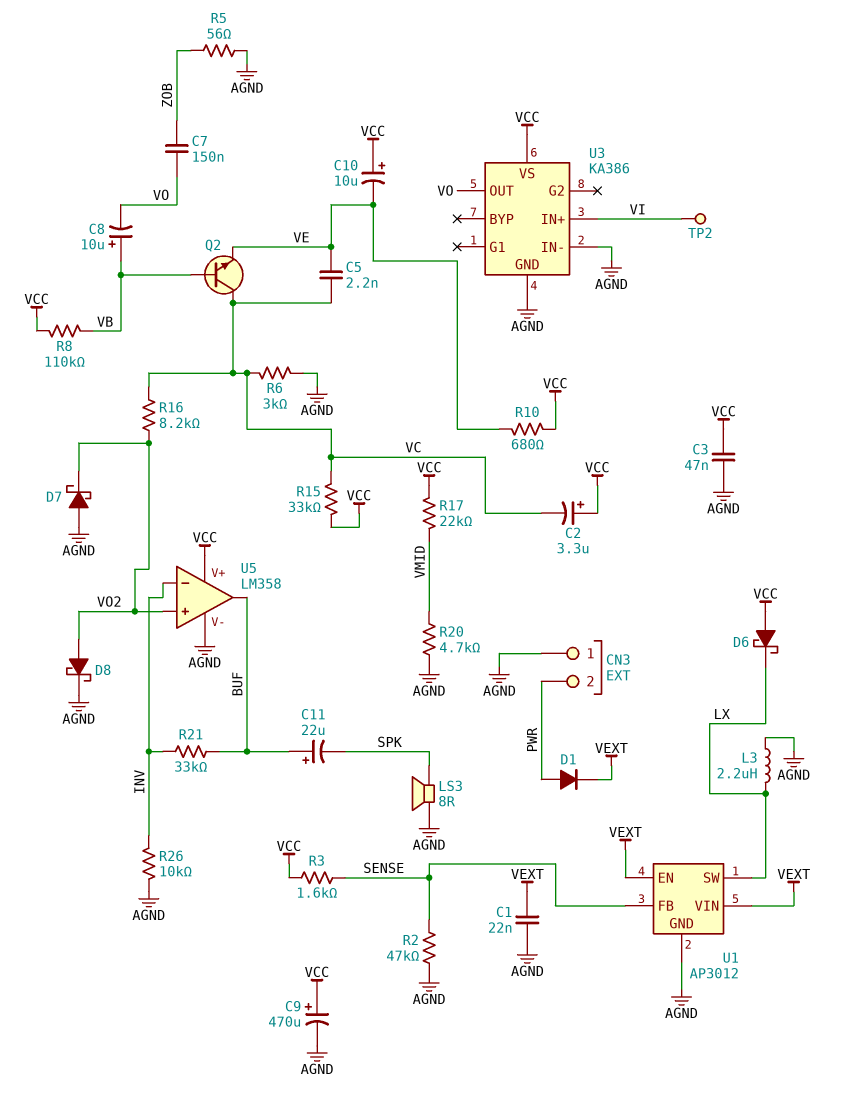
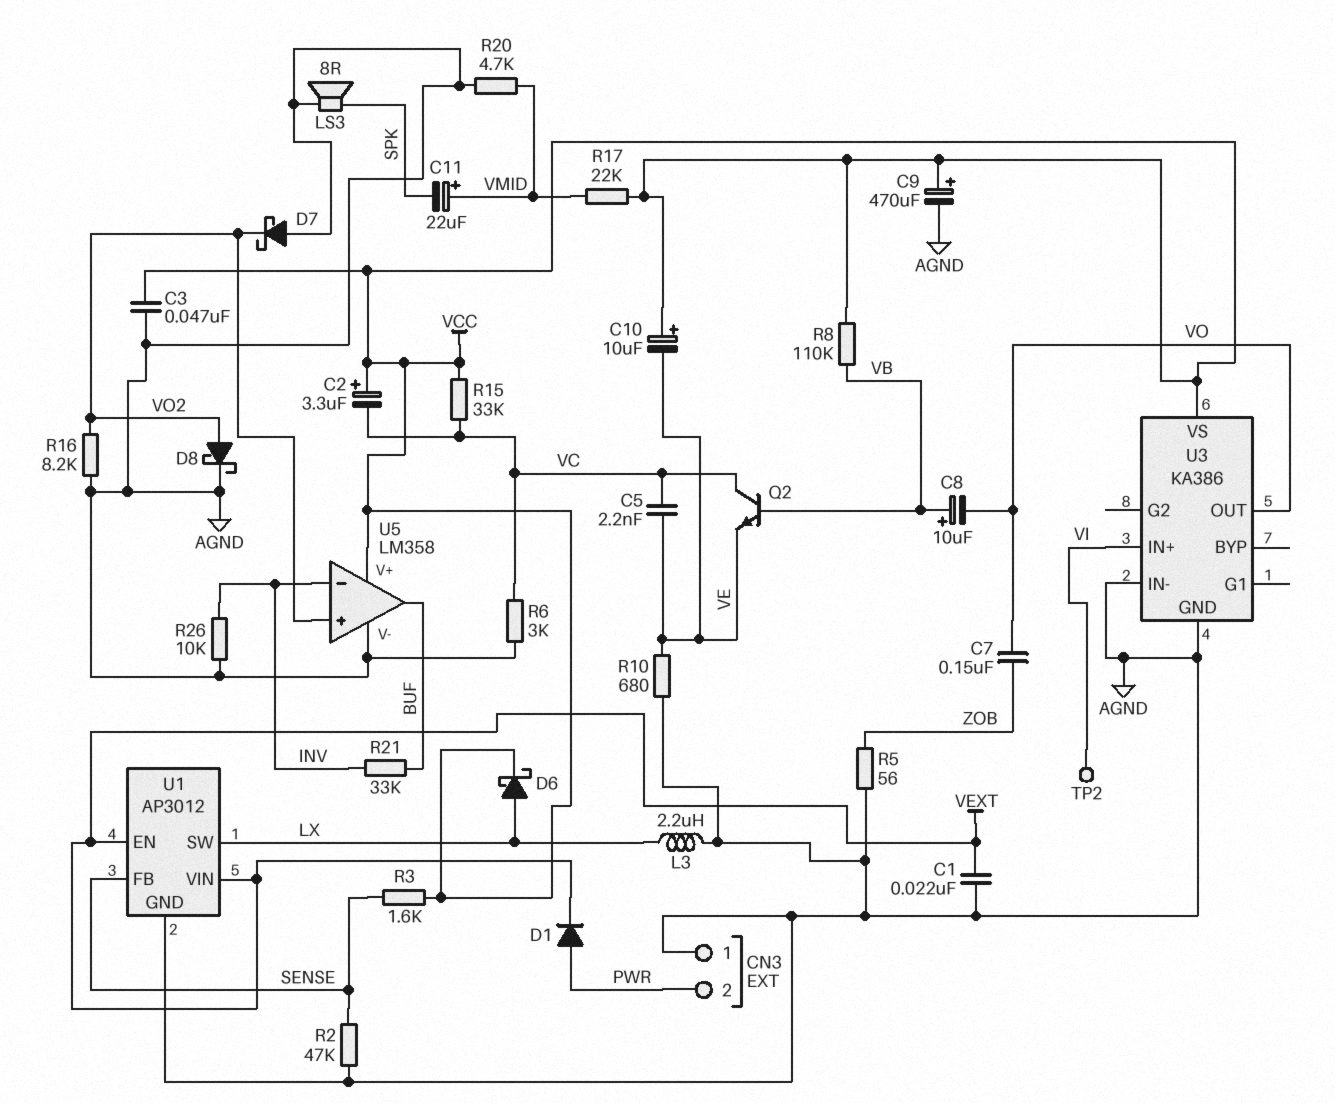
C11: 22uF (plus BUF, minus SPK) -> 22uF (plus VMID, minus SPK)
D6: schottky (A VCC, K LX) -> schottky (A LX, K VCC)
R10: 680 (VCC, VE) -> 680 (AGND, VE)
R16: 8.2k (VC, VO2) -> 8.2k (AGND, VO2)

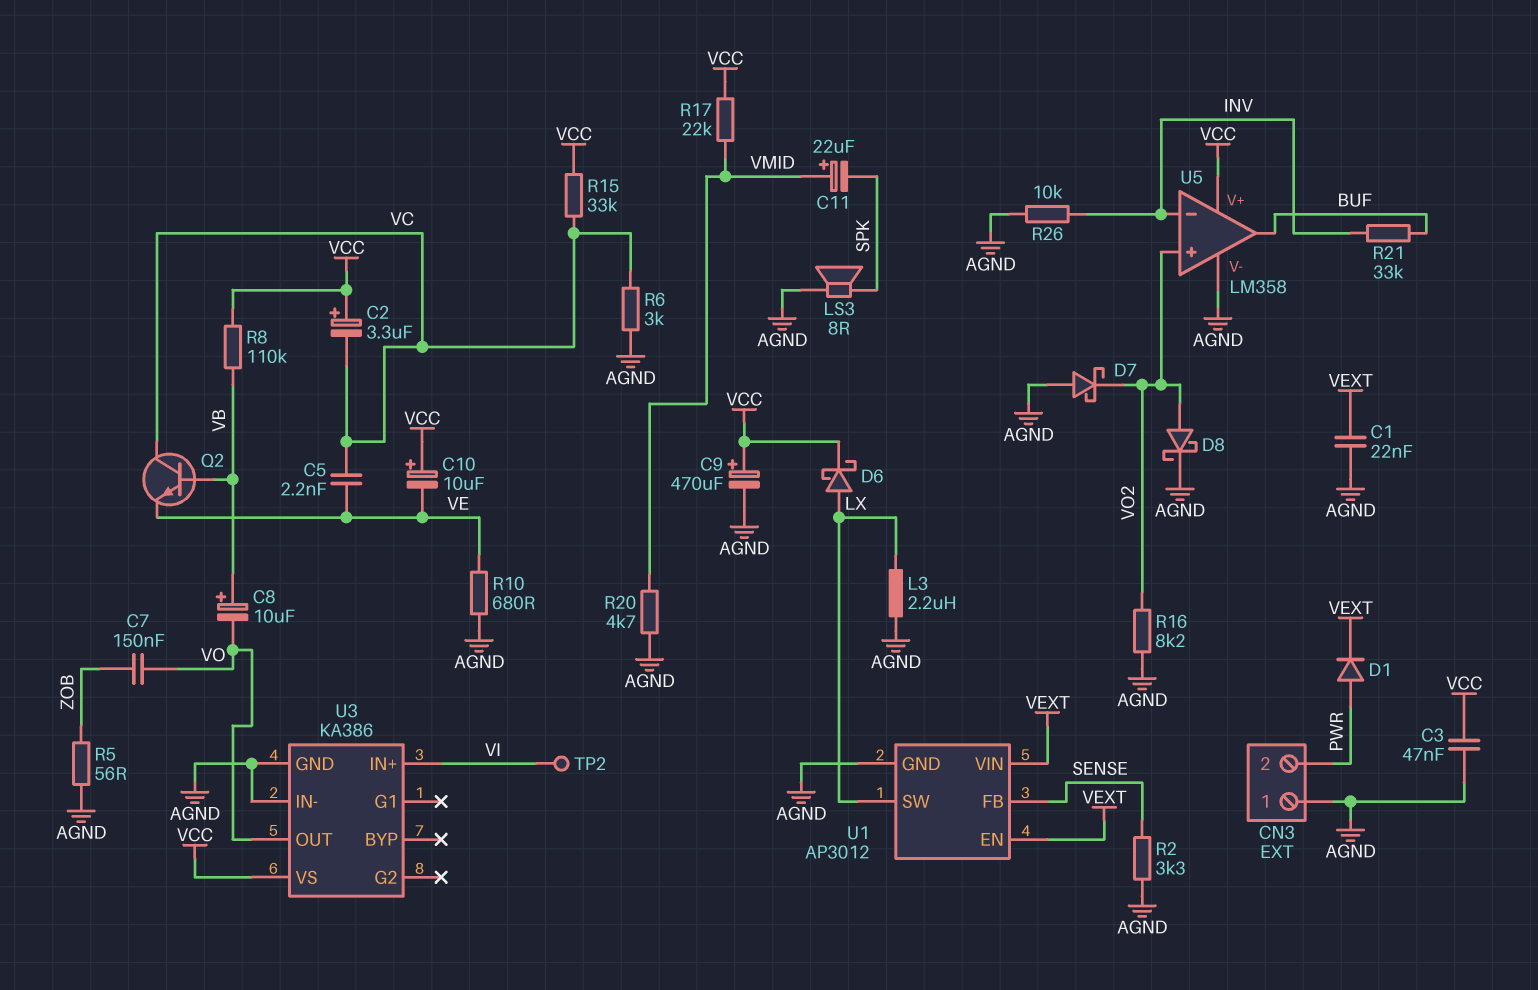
R2: 47k (AGND, SENSE) -> 3.3k (AGND, SENSE)
R3: 1.6k (SENSE, VCC) -> none

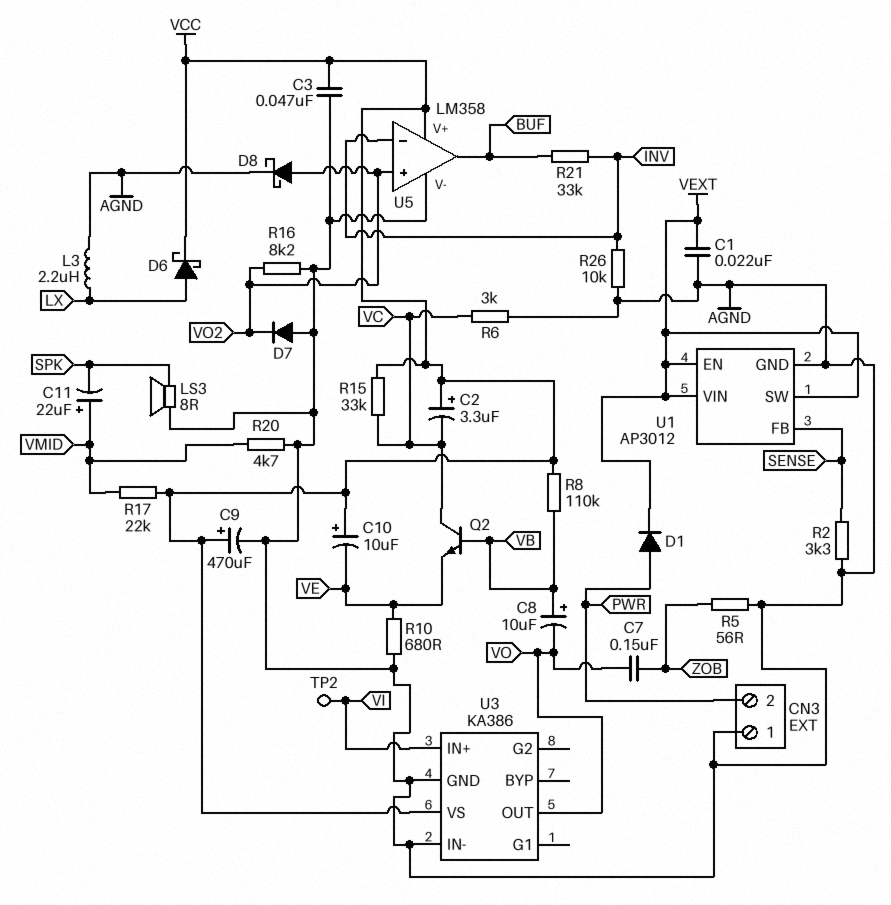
C5: 2.2nF (VC, VE) -> none
D7: schottky (A AGND, K VO2) -> diode (A AGND, K VO2)
U1 pin SW: LX -> VEXT

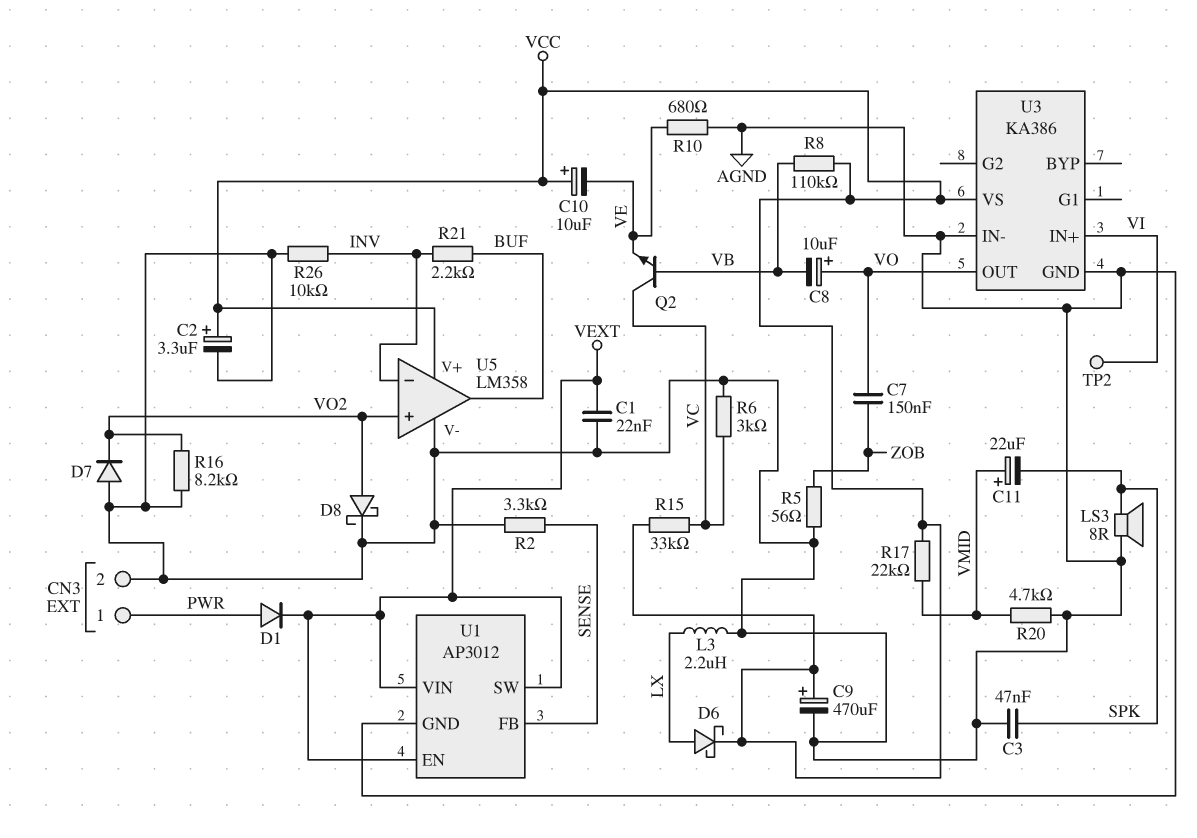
C2: 3.3uF (plus VCC, minus VC) -> 3.3uF (plus VCC, minus AGND)
C3: 47nF (AGND, VCC) -> 47nF (AGND, SPK)
C8: 10uF (plus VB, minus VO) -> 10uF (plus VO, minus VB)
CN3 pin 1: AGND -> PWR
CN3 pin 2: PWR -> AGND
R21: 33k (BUF, INV) -> 2.2k (BUF, INV)

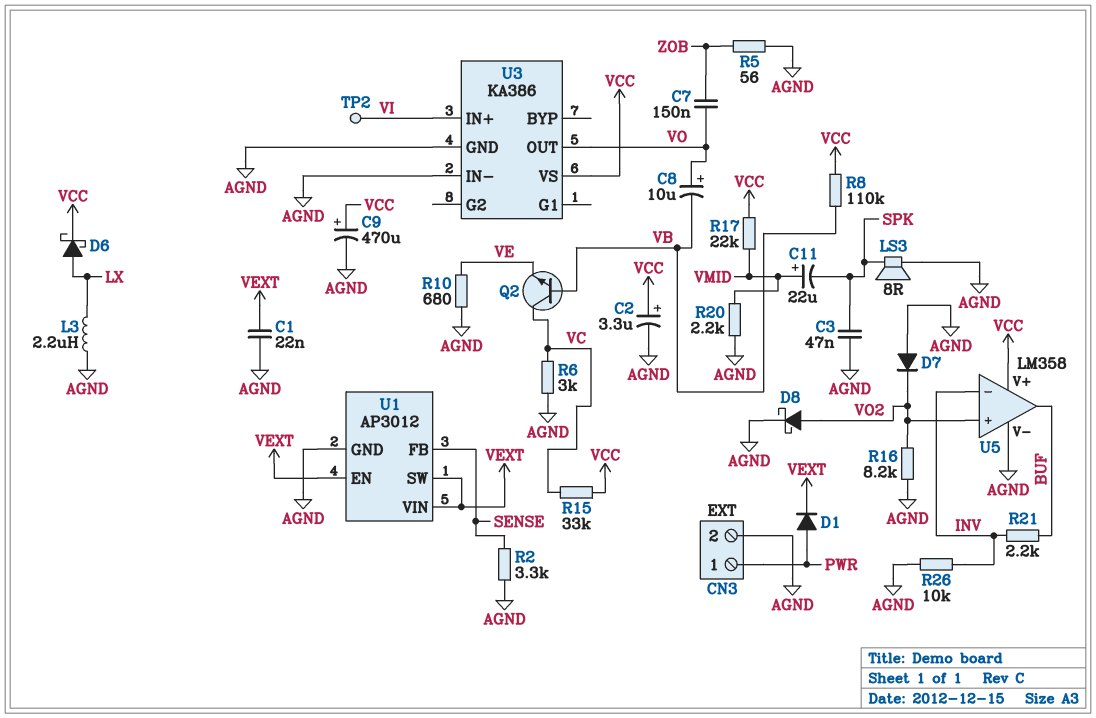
C10: 10uF (plus VCC, minus VE) -> none
R20: 4.7k (AGND, VMID) -> 2.2k (AGND, VMID)

